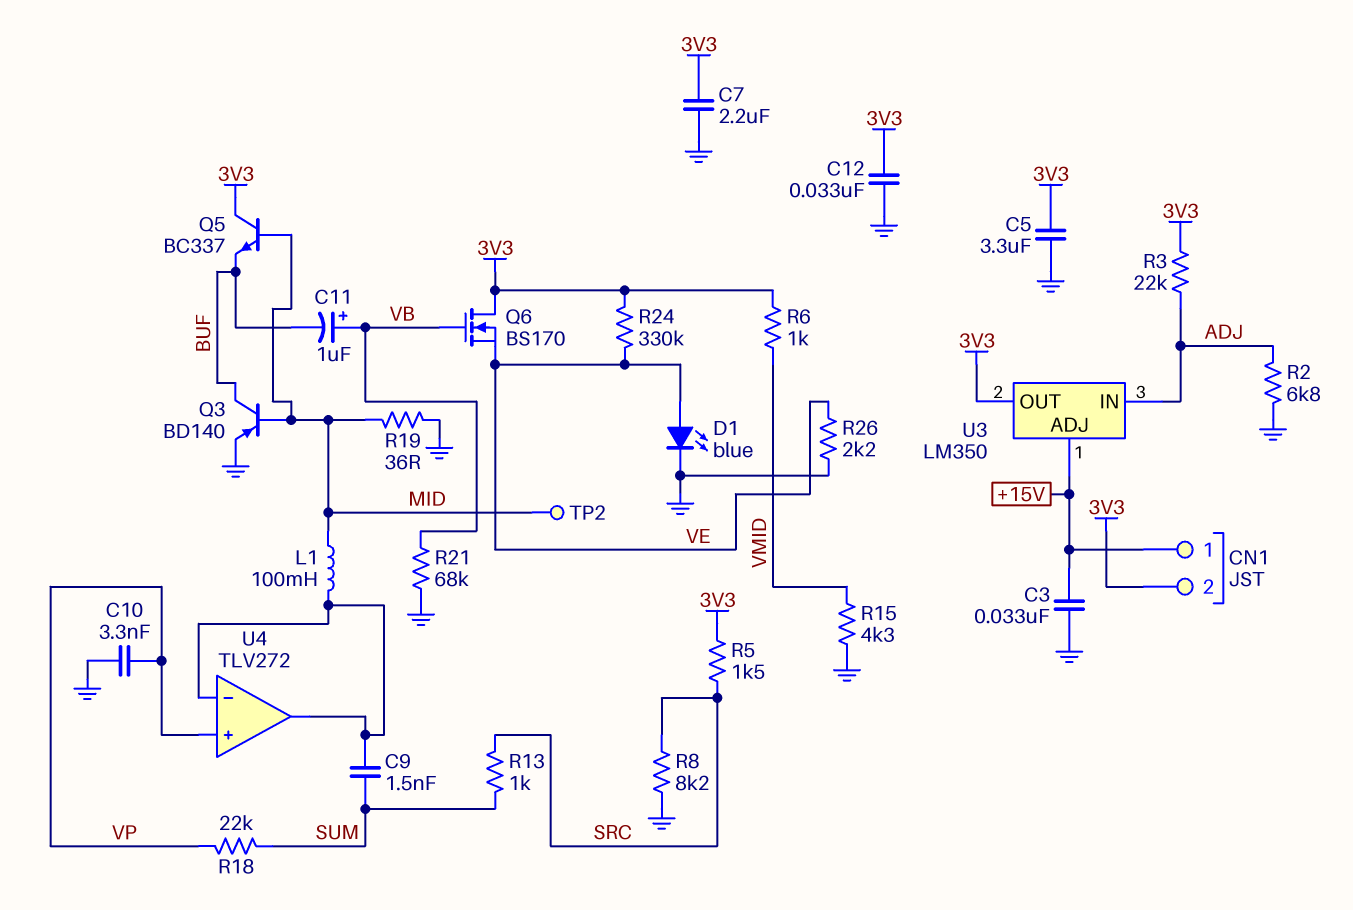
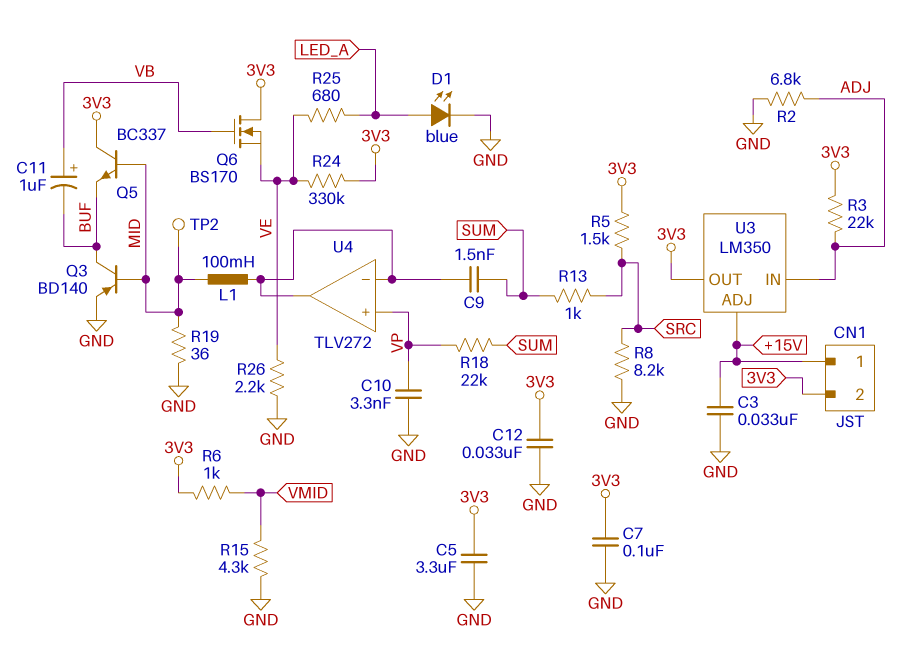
C7: 2.2uF (3V3, GND) -> 100nF (3V3, GND)
D1: LED blue (A VE, K GND) -> LED blue (A LED_A, K GND)
R21: 68k (GND, VB) -> none
R25: none -> 680 (LED_A, VE)

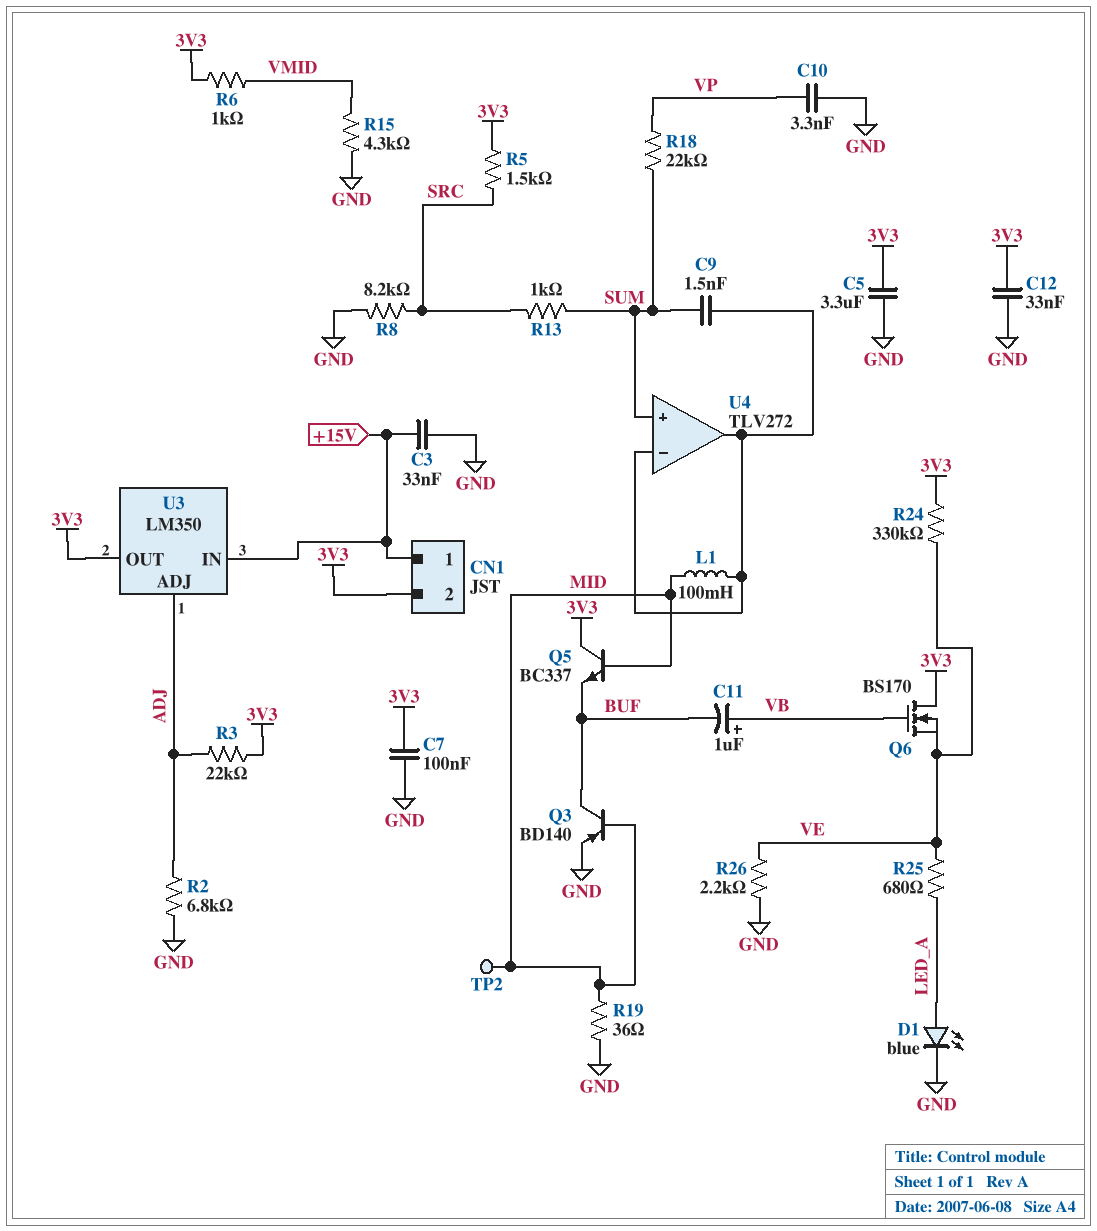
U3 pin ADJ: +15V -> ADJ
U3 pin IN: ADJ -> +15V
U4 pin in+: VP -> SUM

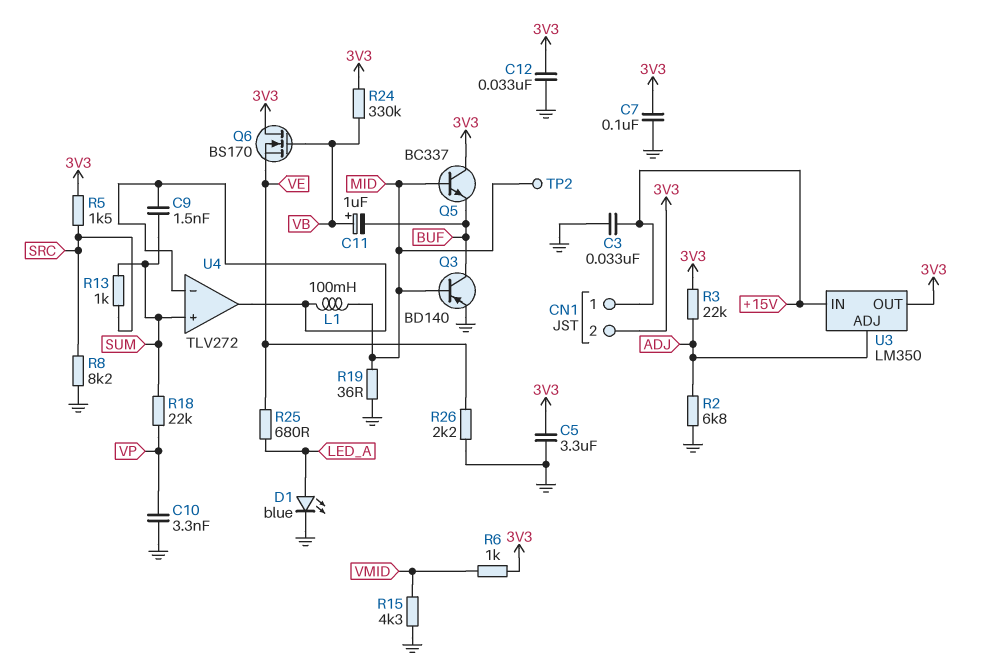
R24: 330k (3V3, VE) -> 330k (3V3, VB)

